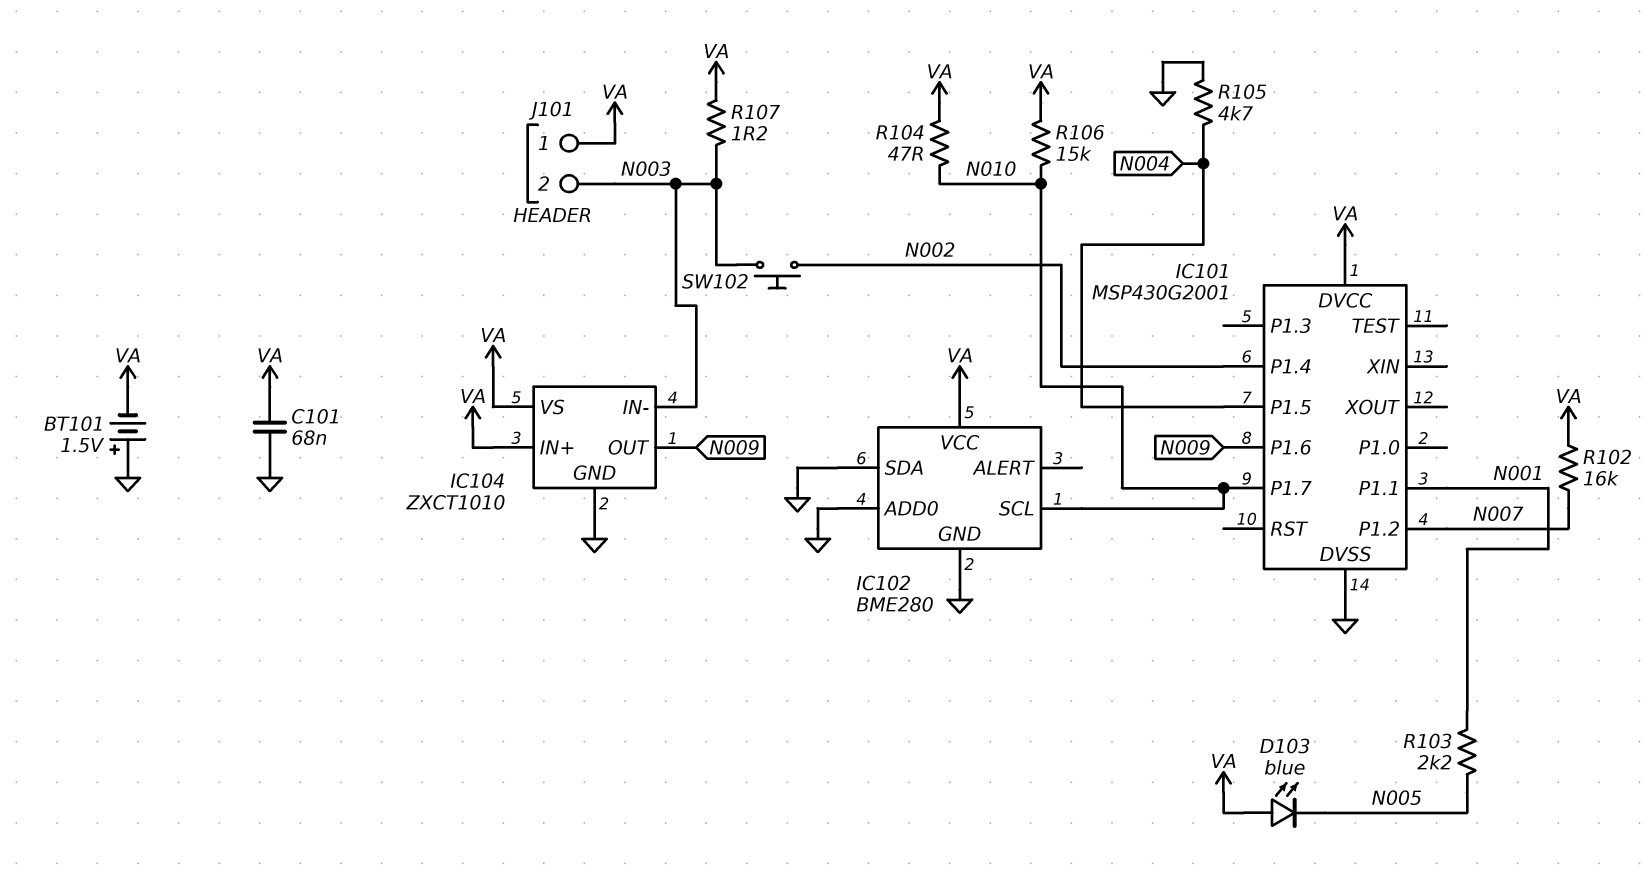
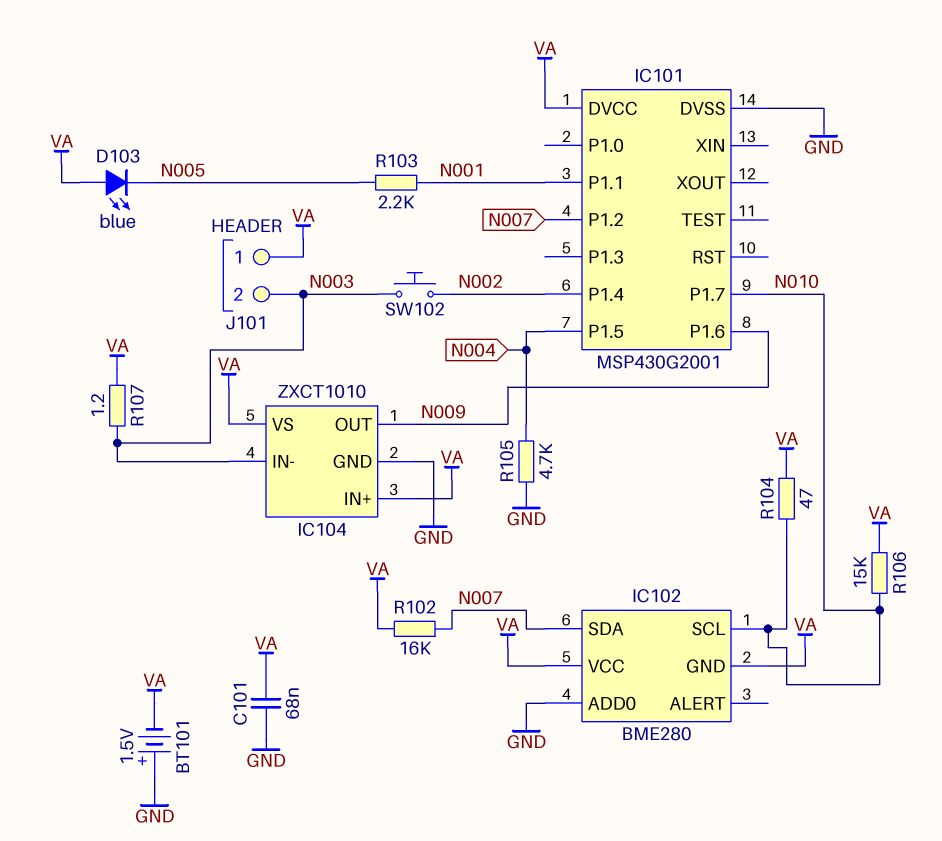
IC102 pin GND: GND -> VA
IC102 pin SDA: GND -> N007

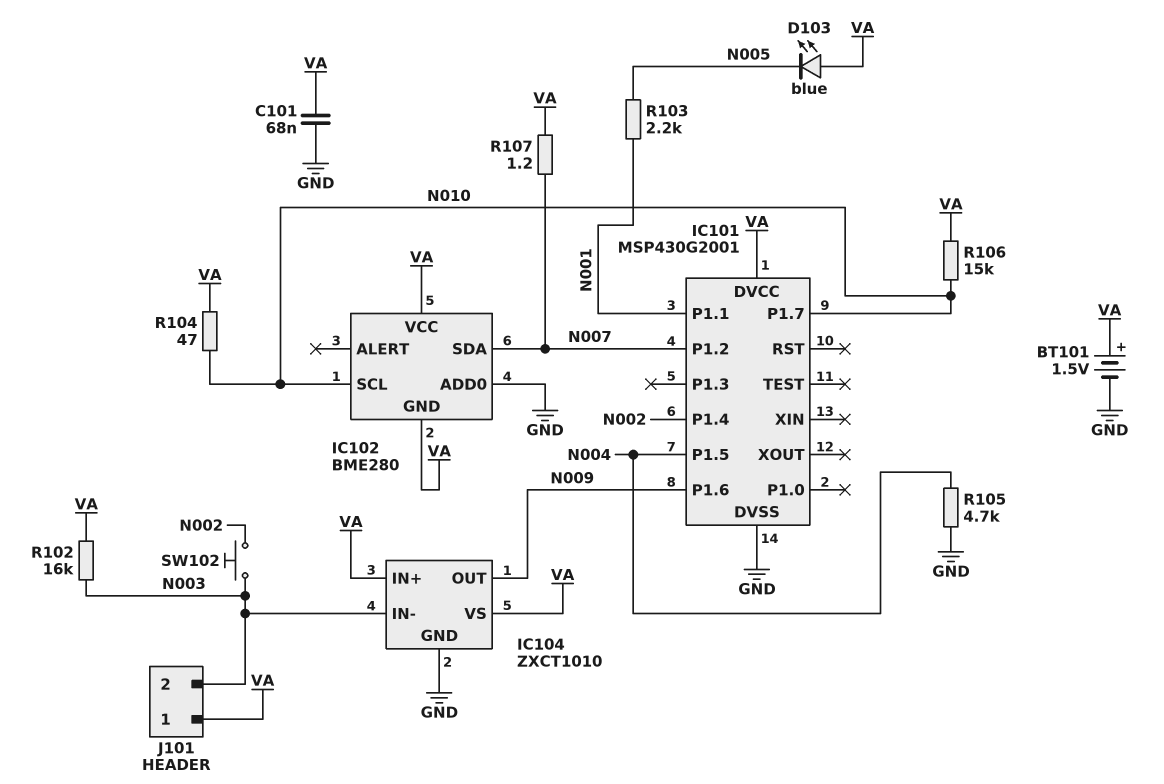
BT101: 1.5V (plus GND, minus VA) -> 1.5V (plus VA, minus GND)
R102: 16k (N007, VA) -> 16k (N003, VA)
R107: 1.2 (N003, VA) -> 1.2 (N007, VA)

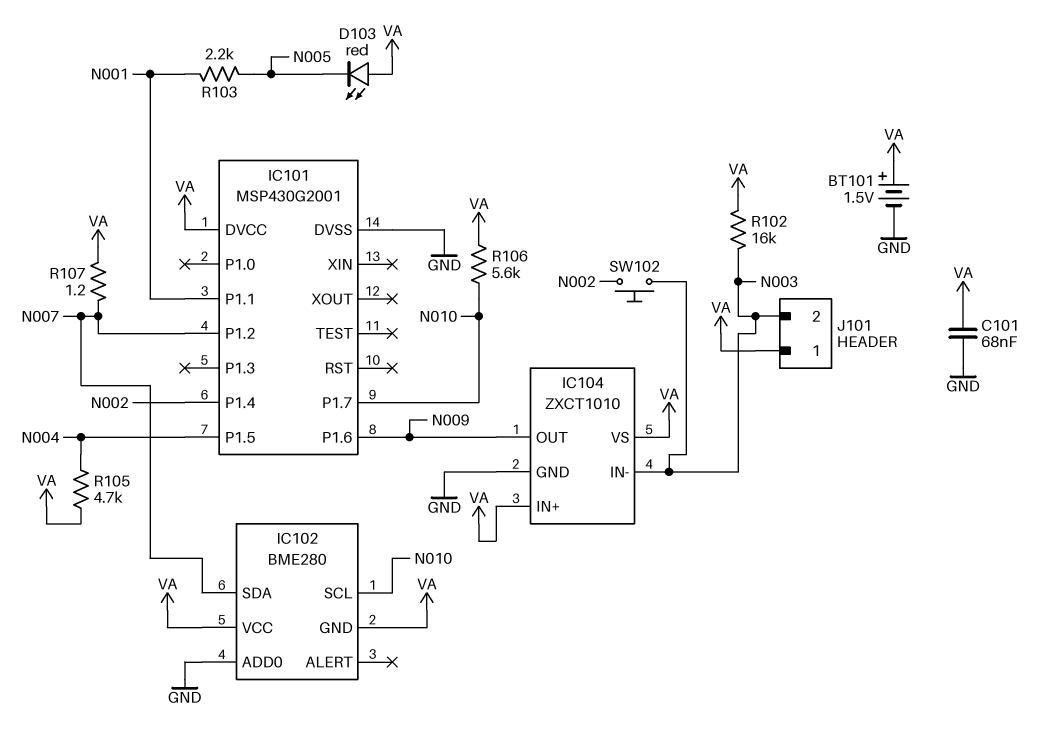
D103: LED blue (A VA, K N005) -> LED red (A VA, K N005)
R104: 47 (N010, VA) -> none
R105: 4.7k (GND, N004) -> 4.7k (N004, VA)
R106: 15k (N010, VA) -> 5.6k (N010, VA)

